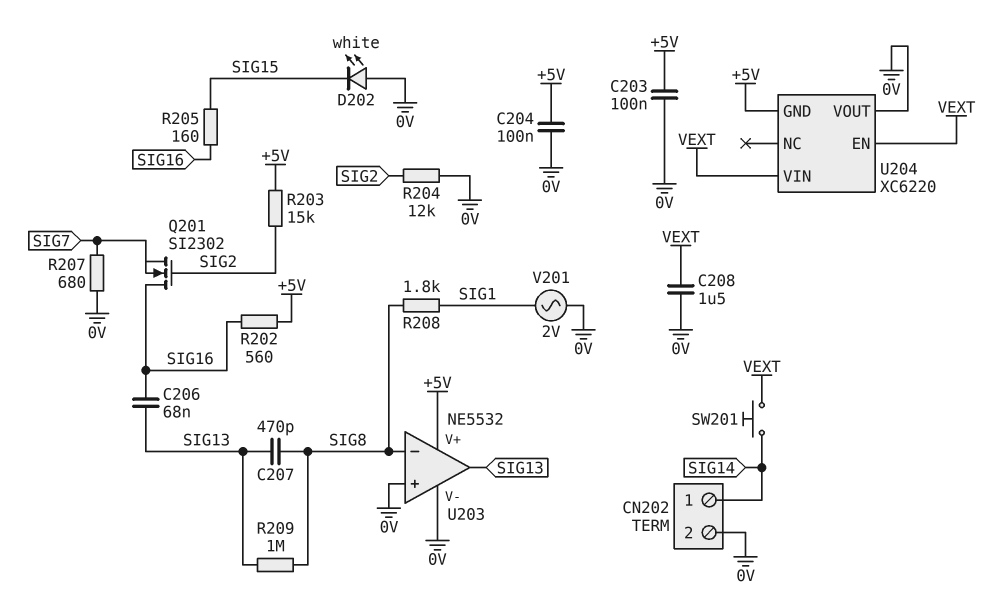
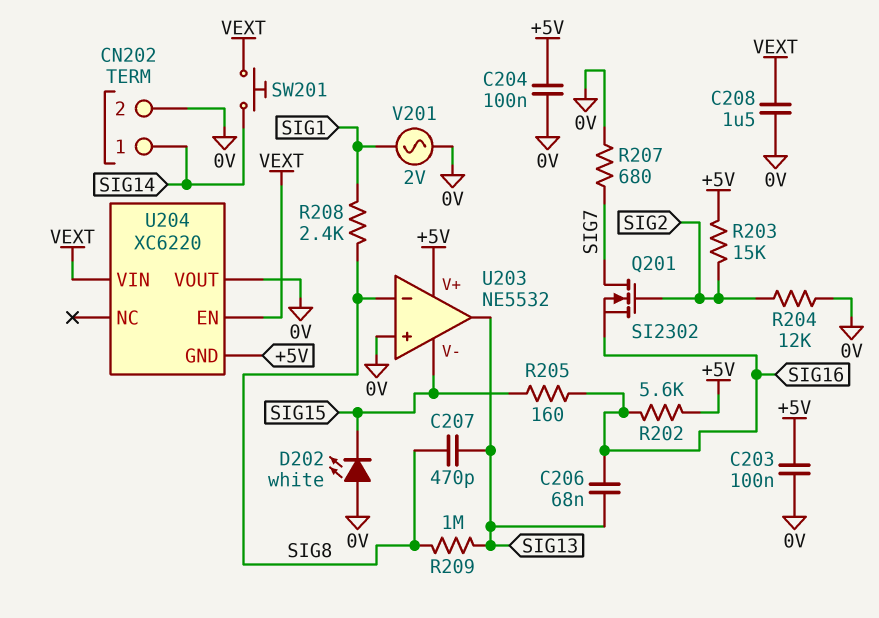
Q201: NMOS SI2302 (G SIG2, D SIG16, S SIG7) -> NMOS SI2302 (G SIG2, D SIG7, S SIG16)
R202: 560 (+5V, SIG16) -> 5.6k (+5V, SIG16)
R208: 1.8k (SIG1, SIG8) -> 2.4k (SIG1, SIG8)
U203 pin V-: 0V -> SIG15

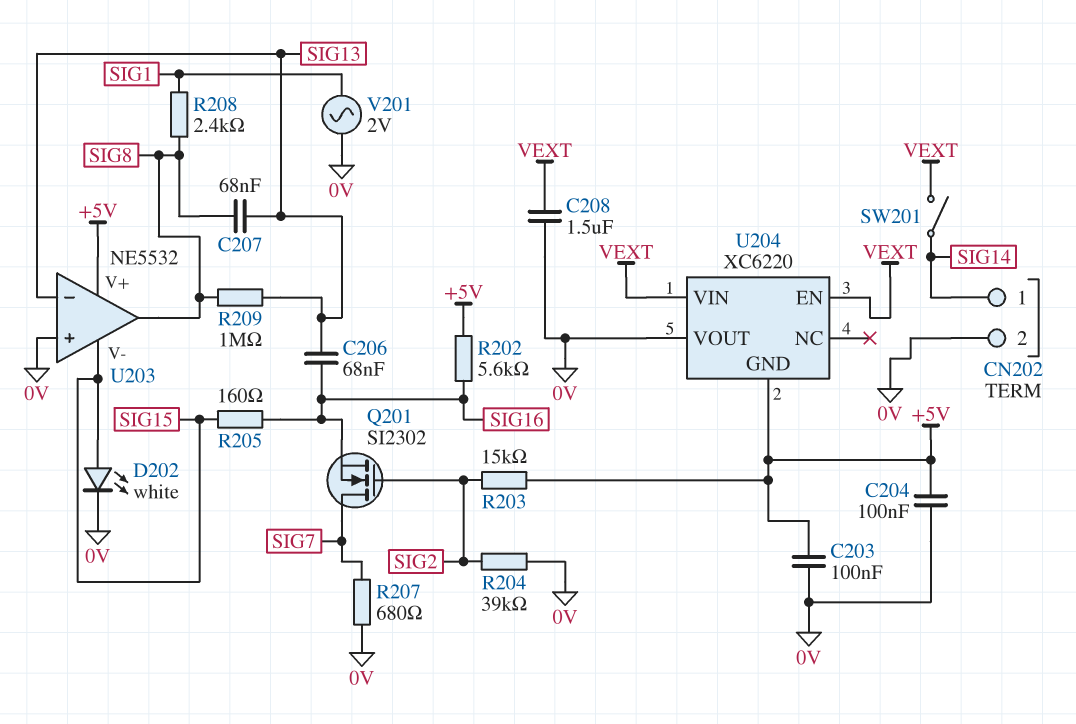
C207: 470pF (SIG8, SIG13) -> 68nF (SIG8, SIG13)
D202: LED white (A 0V, K SIG15) -> LED white (A SIG15, K 0V)
R204: 12k (0V, SIG2) -> 39k (0V, SIG2)
SW201: button (SIG14, VEXT) -> switch (SIG14, VEXT)
U203 pin in-: SIG8 -> SIG13
U203 pin out: SIG13 -> SIG8

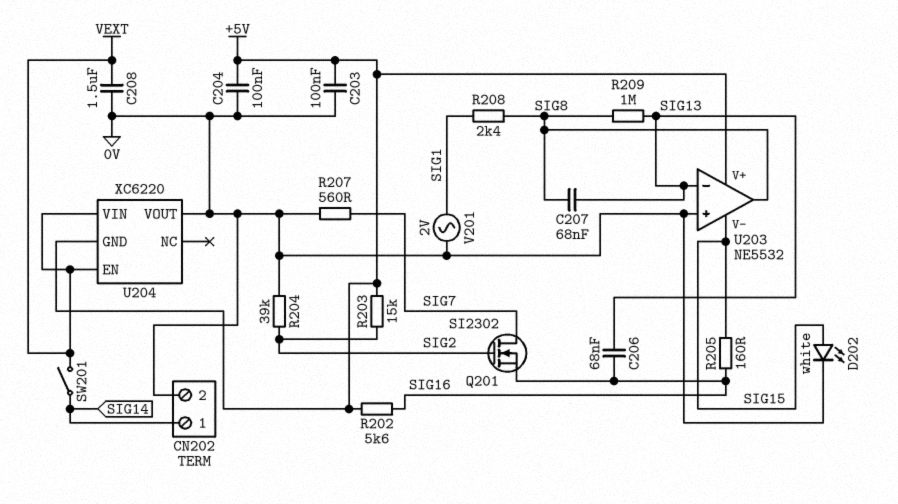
R207: 680 (0V, SIG7) -> 560 (0V, SIG7)

